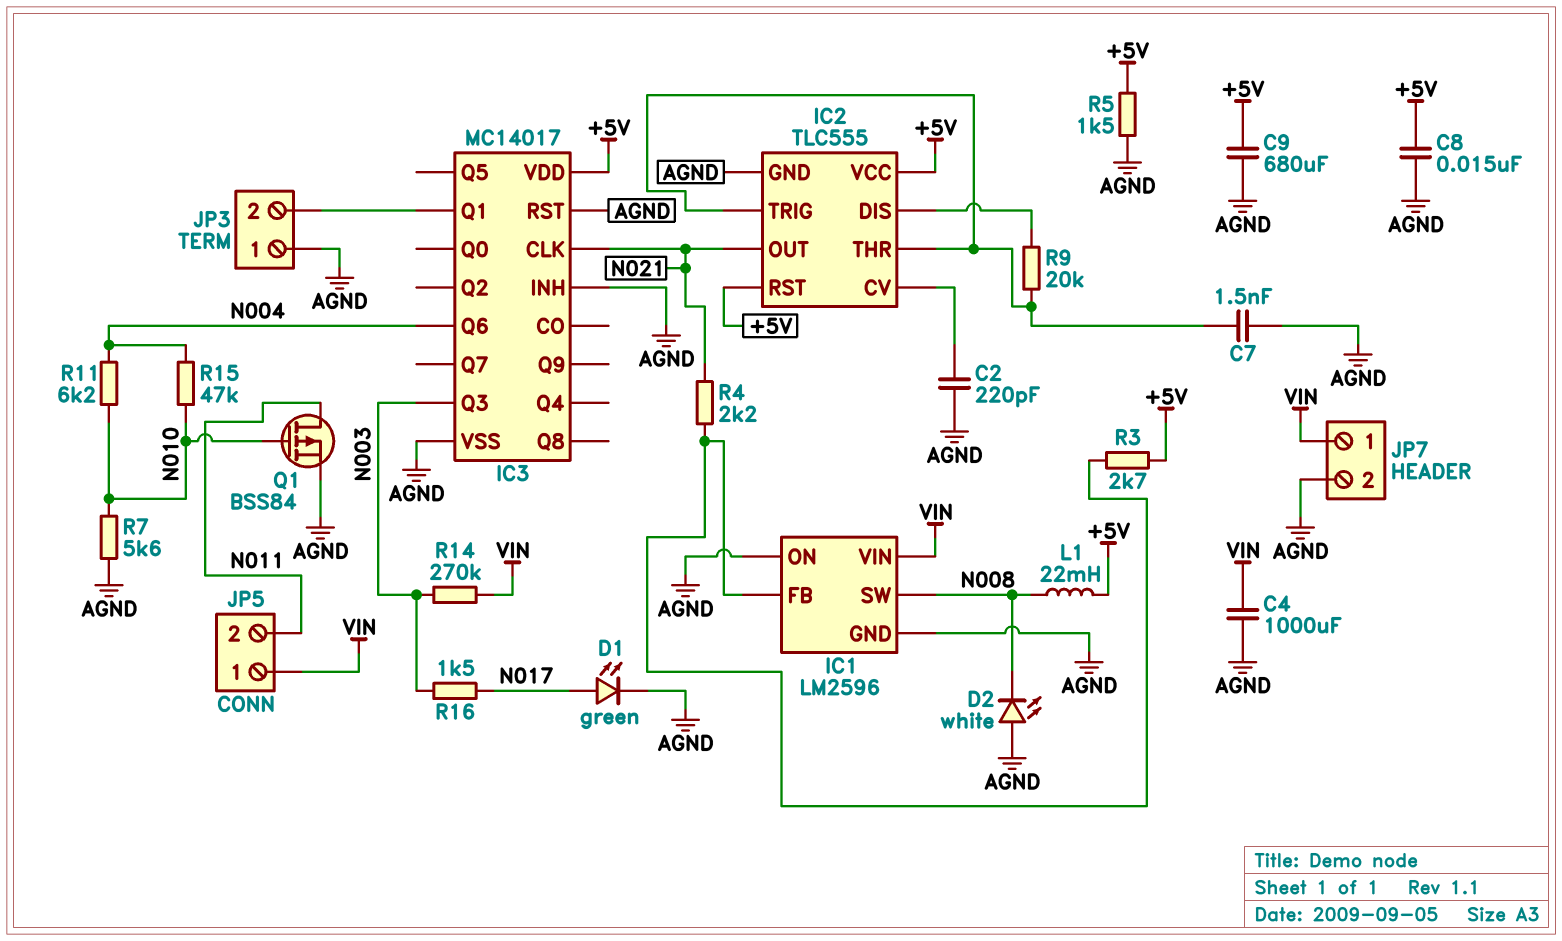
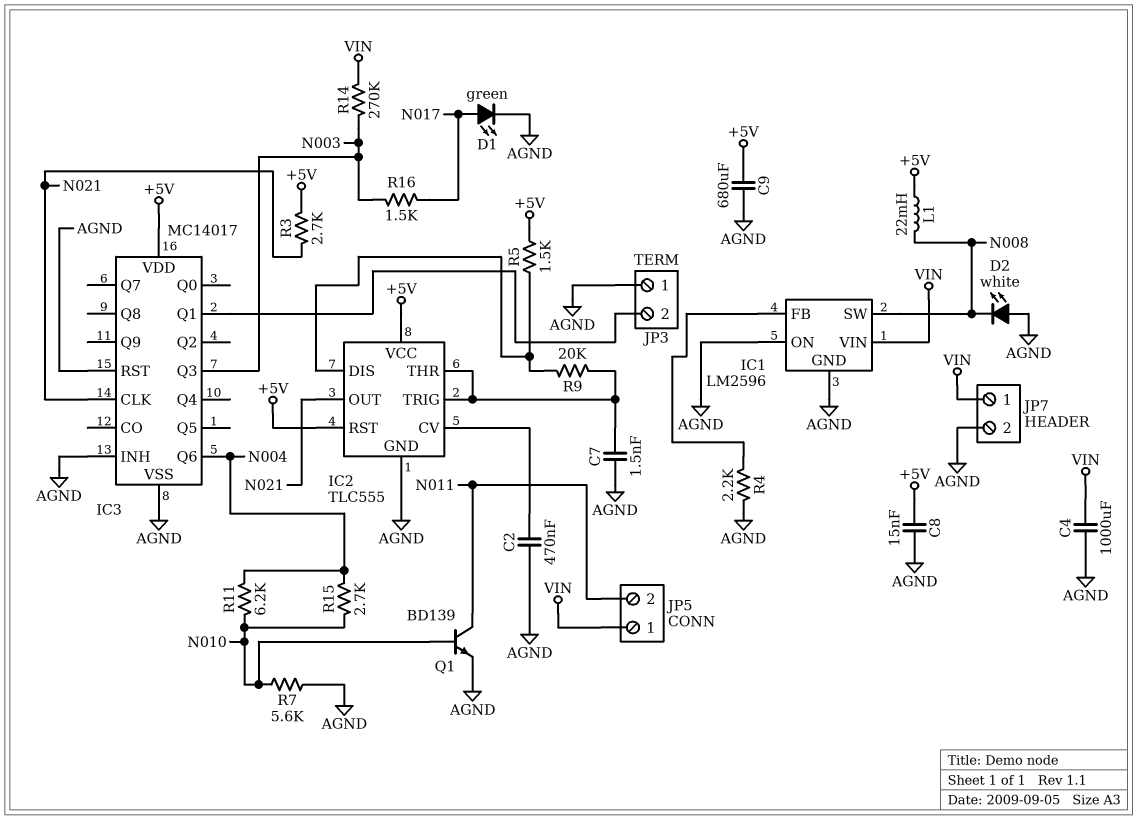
C2: 220pF (AGND, IC2/CV) -> 470nF (AGND, IC2/CV)
Q1: PMOS BSS84 (G N010, D N011, S AGND) -> NPN BD139 (B N010, C N011, E AGND)
R3: 2.7k (+5V, IC1/FB) -> 2.7k (+5V, N021)
R4: 2.2k (IC1/FB, N021) -> 2.2k (AGND, IC1/FB)
R5: 1.5k (+5V, AGND) -> 1.5k (+5V, IC2/DIS)
R15: 47k (N004, N010) -> 2.7k (N004, N010)

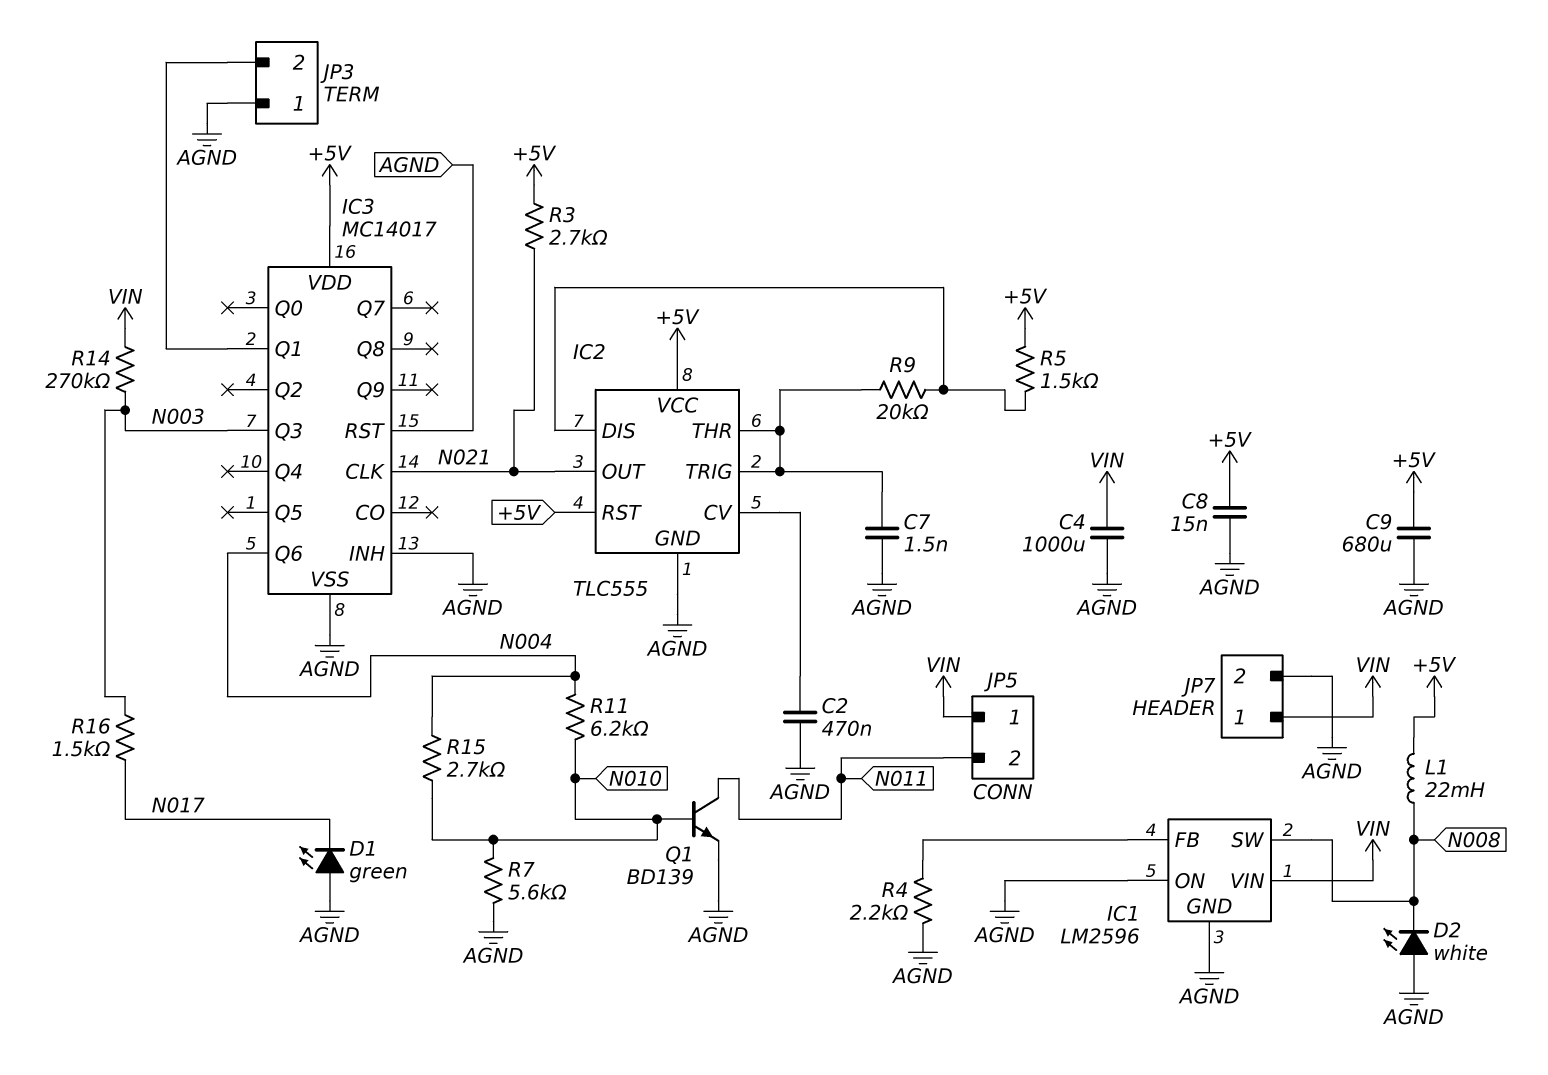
D1: LED green (A N017, K AGND) -> LED green (A AGND, K N017)

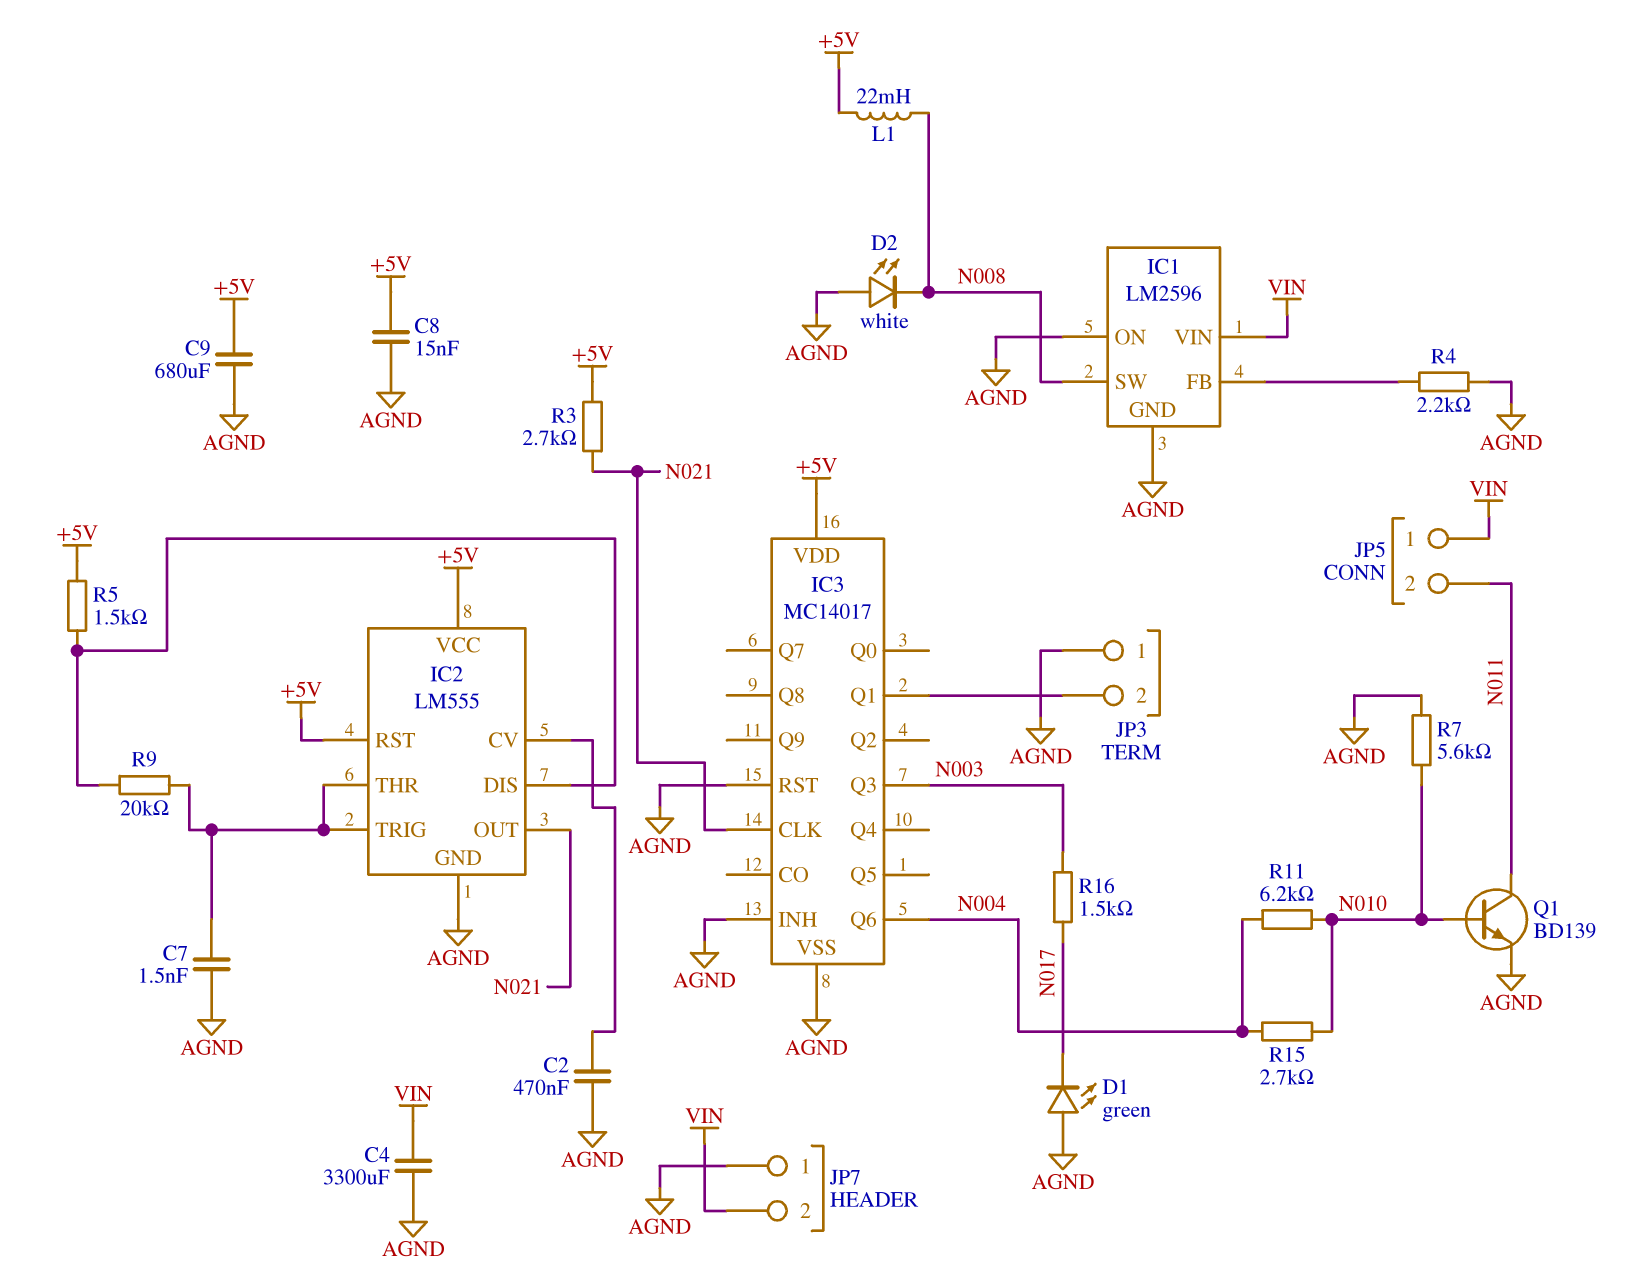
C4: 1000uF (AGND, VIN) -> 3300uF (AGND, VIN)
IC2: TLC555 -> LM555
JP7 pin 1: VIN -> AGND
JP7 pin 2: AGND -> VIN
R14: 270k (N003, VIN) -> none

